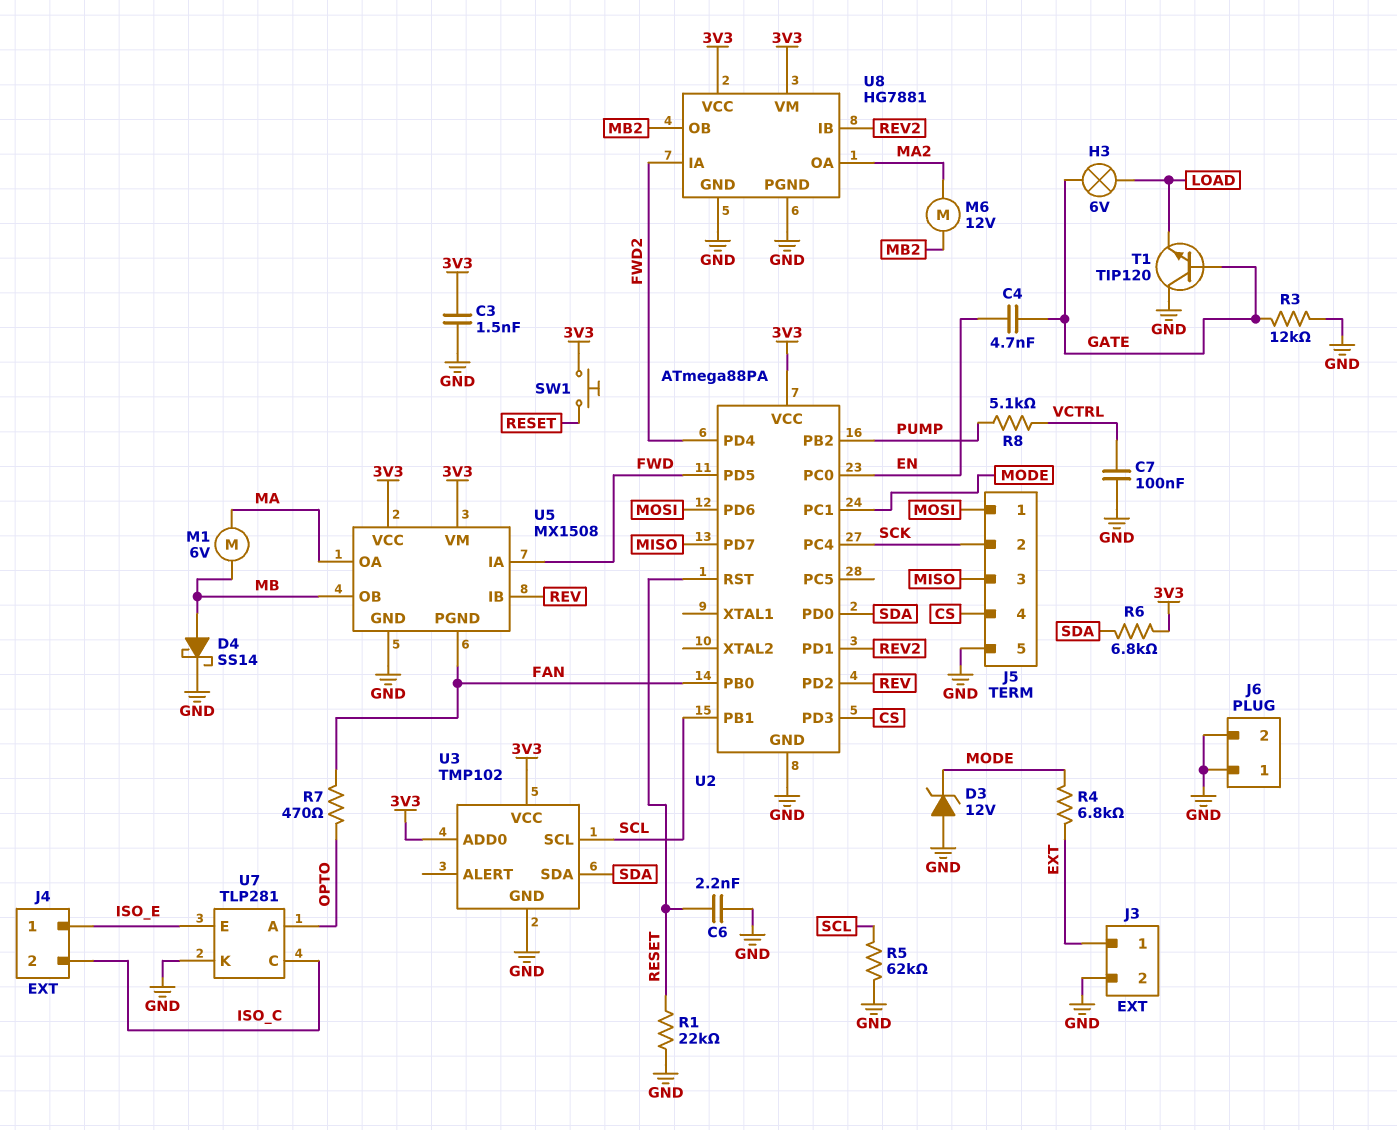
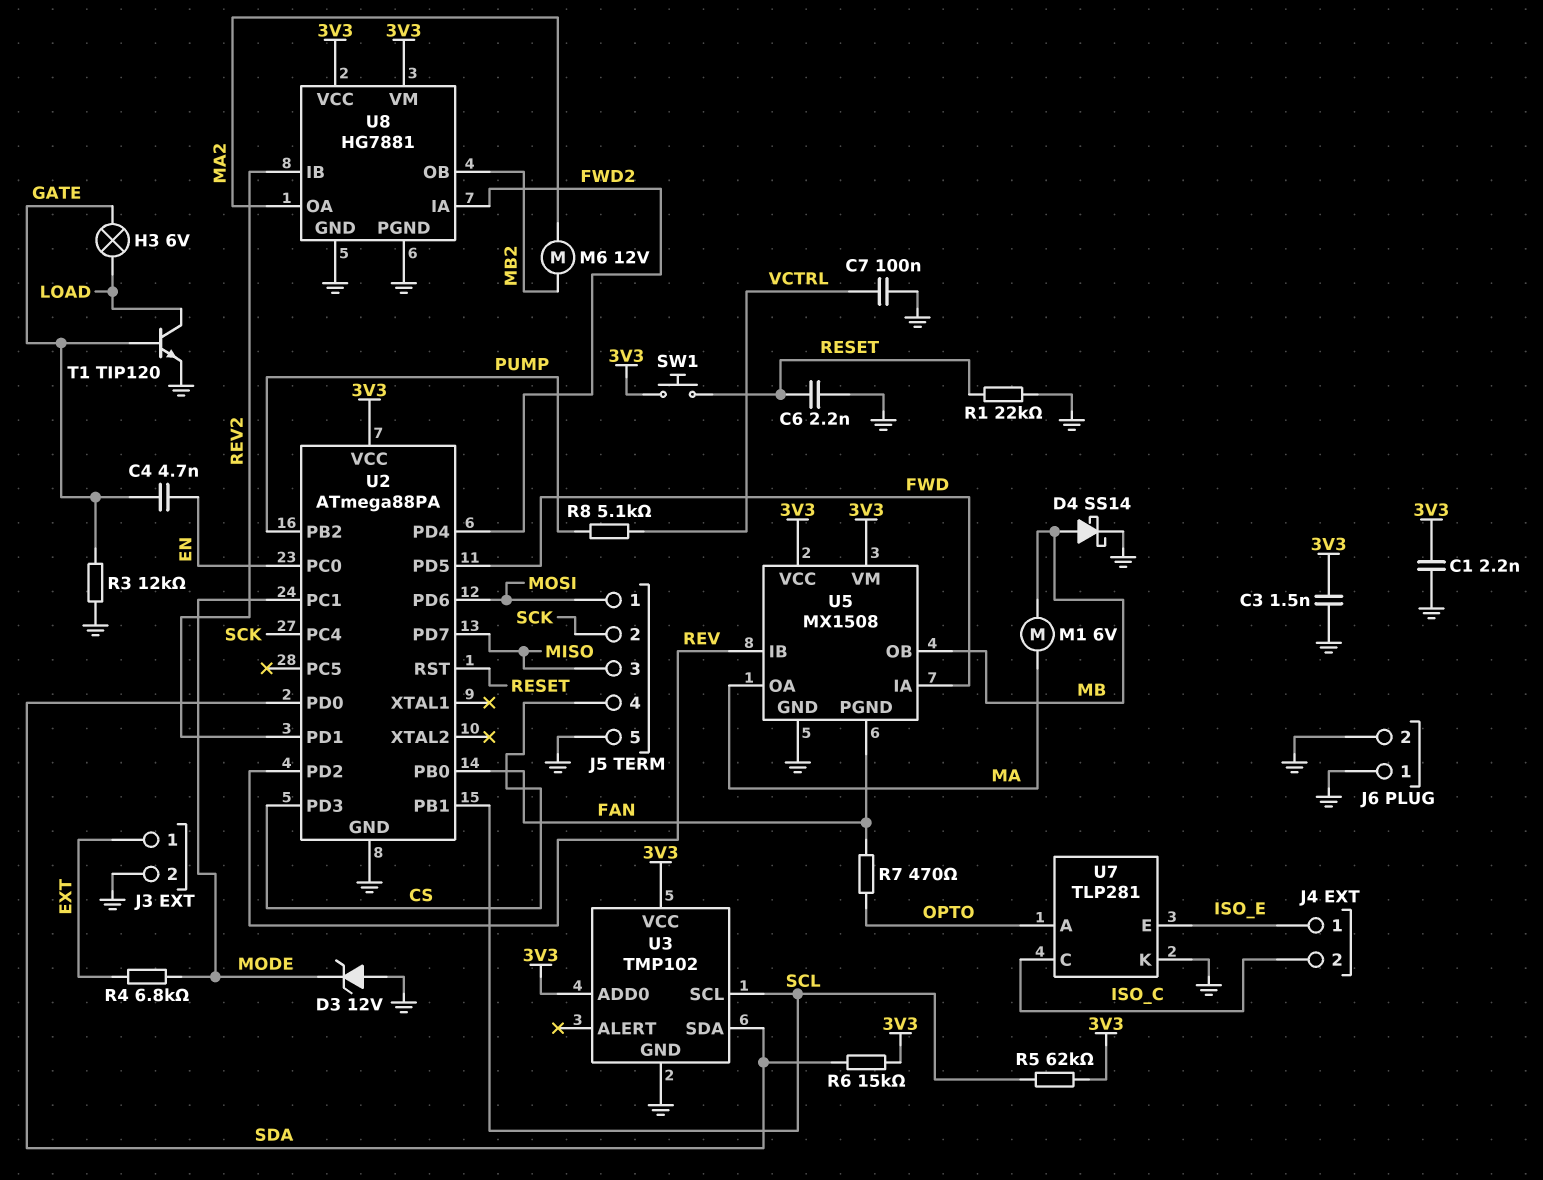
C1: none -> 2.2nF (3V3, GND)
R5: 62k (GND, SCL) -> 62k (3V3, SCL)
R6: 6.8k (3V3, SDA) -> 15k (3V3, SDA)
T1: NPN TIP120 (B GATE, C GND, E LOAD) -> NPN TIP120 (B GATE, C LOAD, E GND)

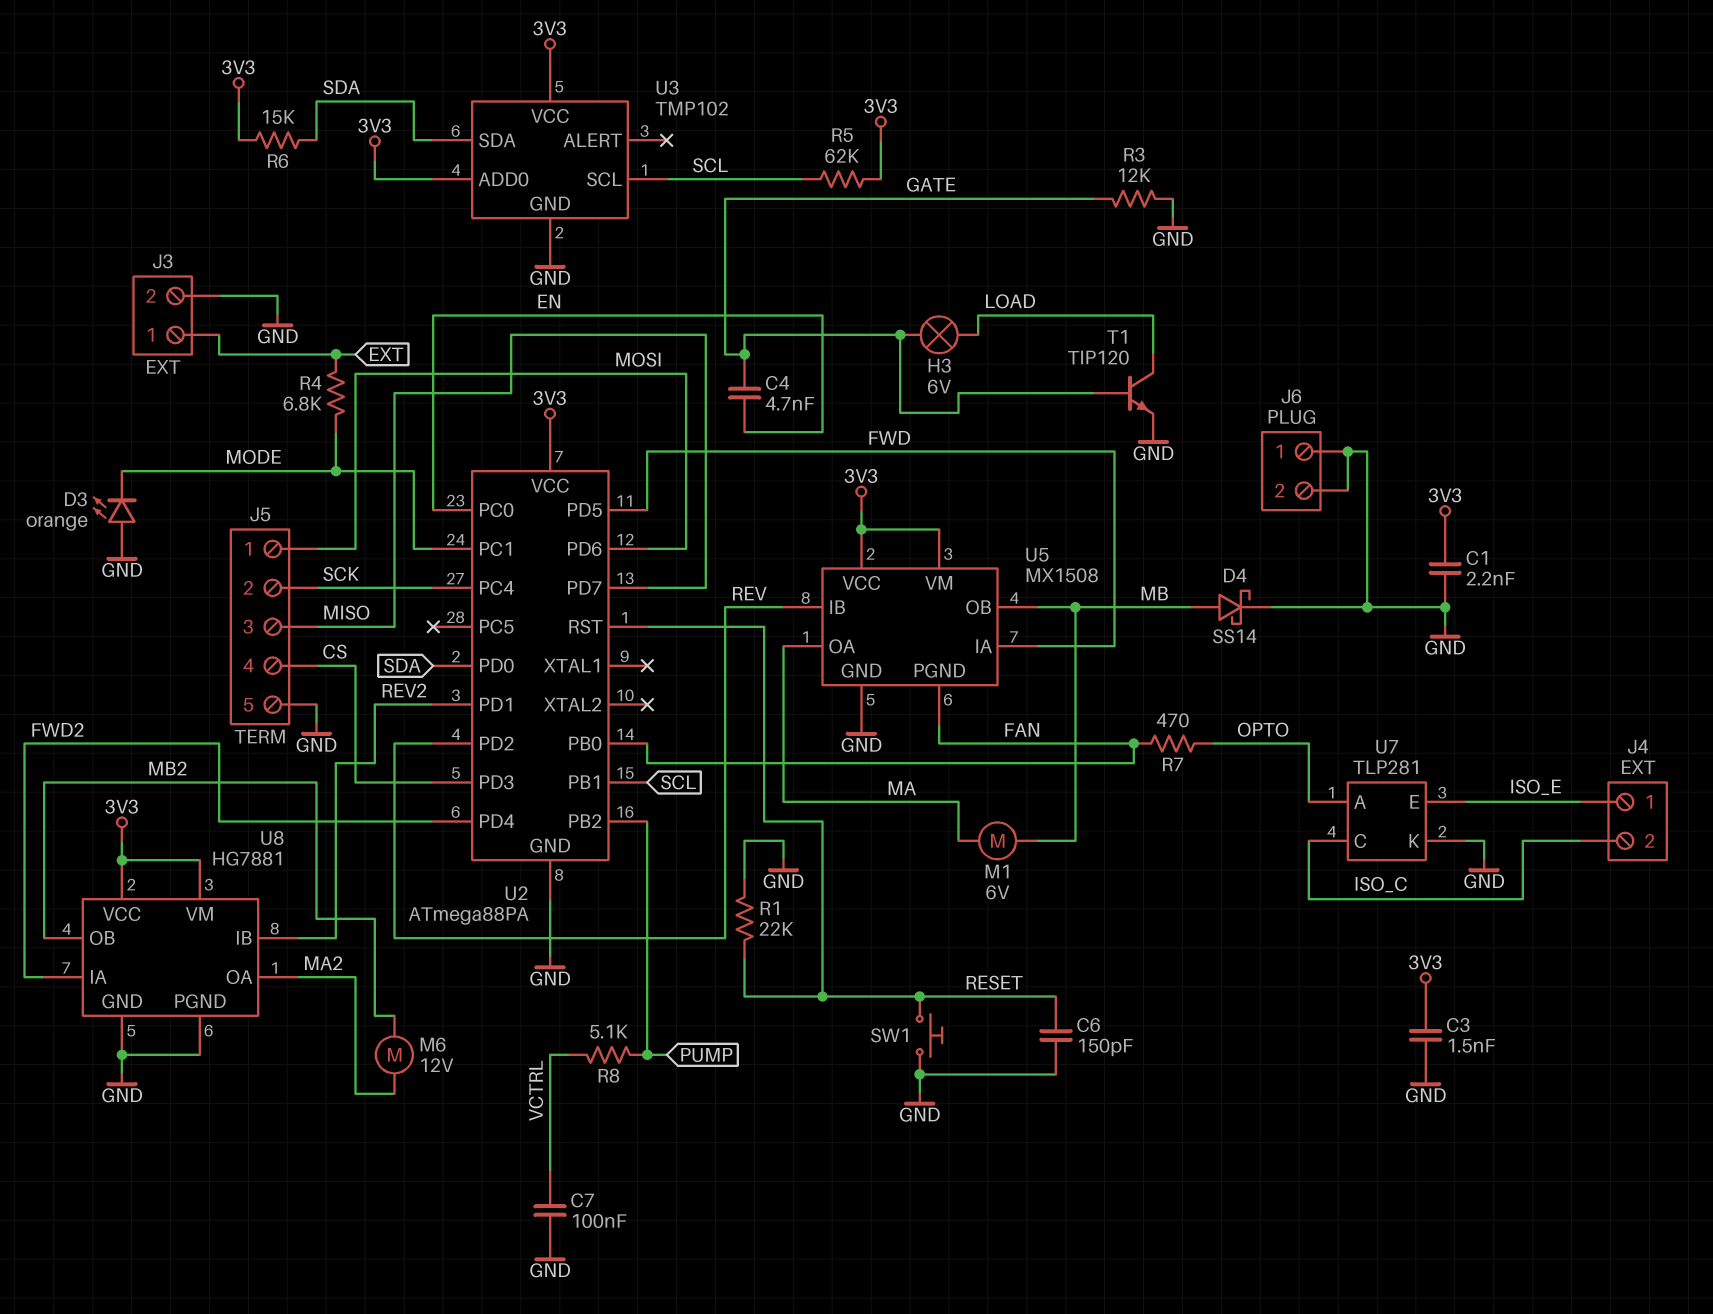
C6: 2.2nF (GND, RESET) -> 150pF (GND, RESET)
D3: zener 12V (A GND, K MODE) -> LED orange (A GND, K MODE)
SW1: button (3V3, RESET) -> button (GND, RESET)

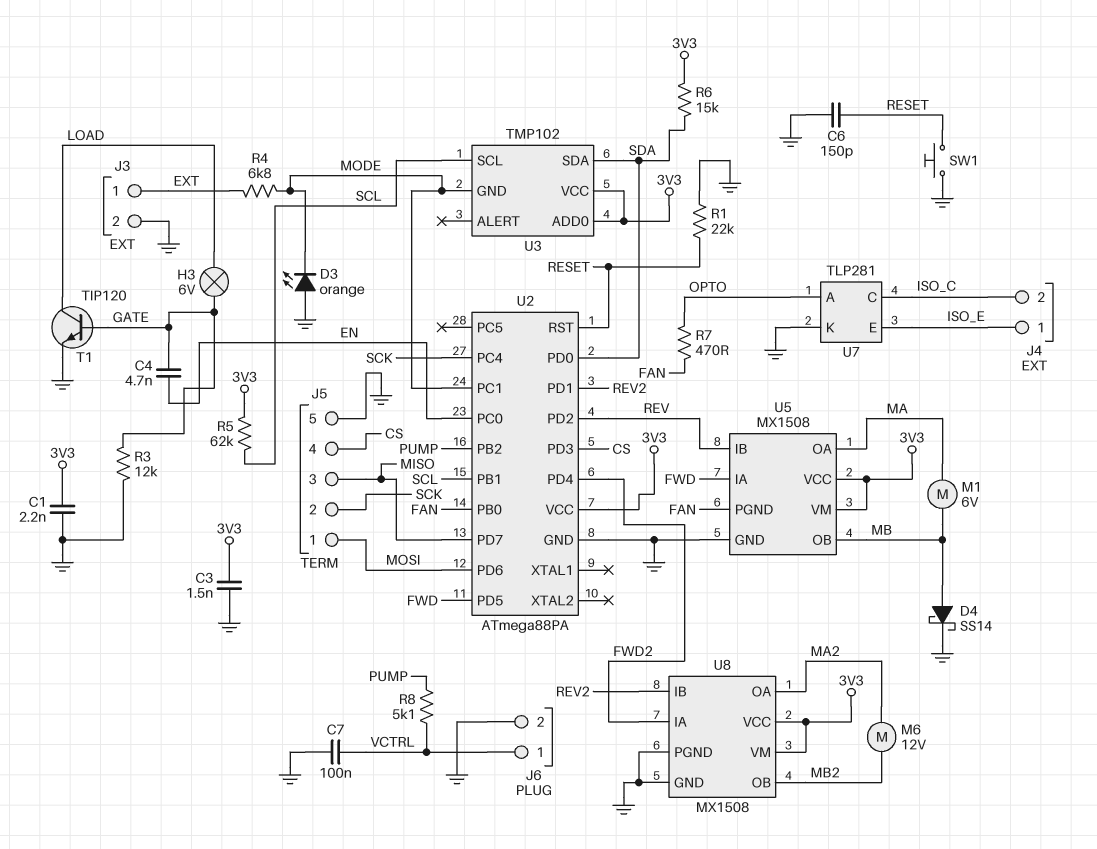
J6 pin 1: GND -> VCTRL
U3 pin GND: GND -> MODE
U8: HG7881 -> MX1508

